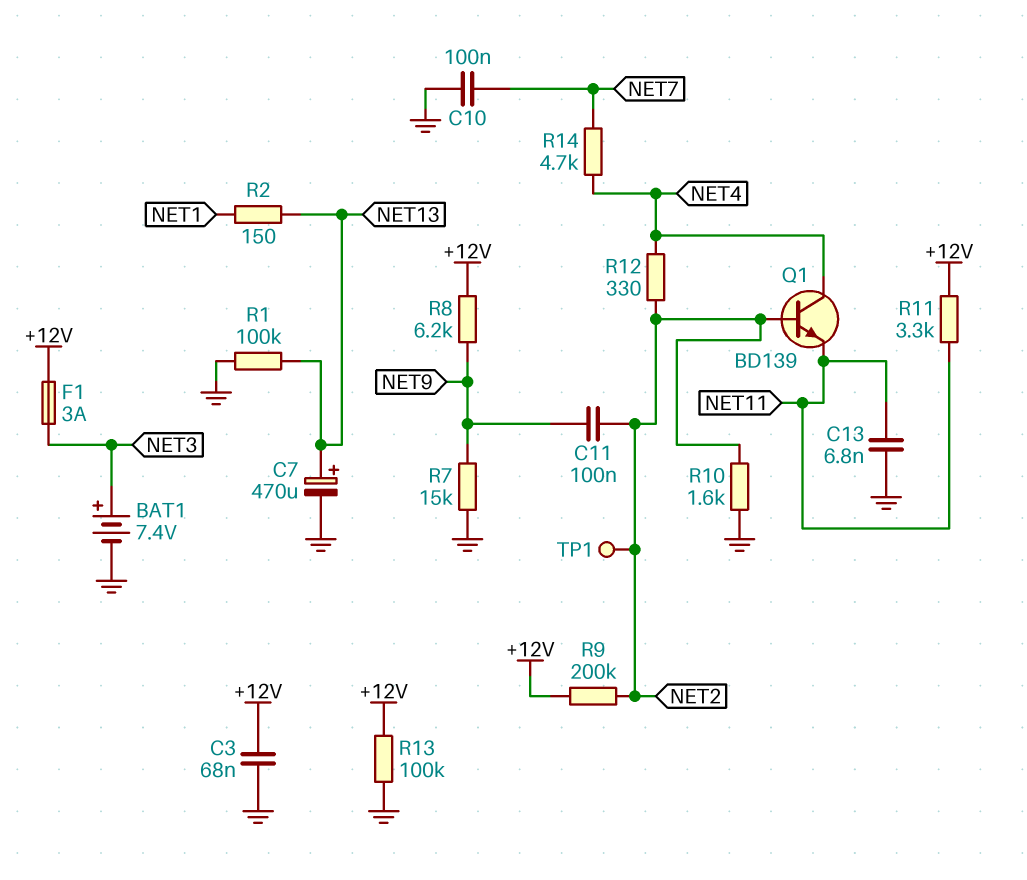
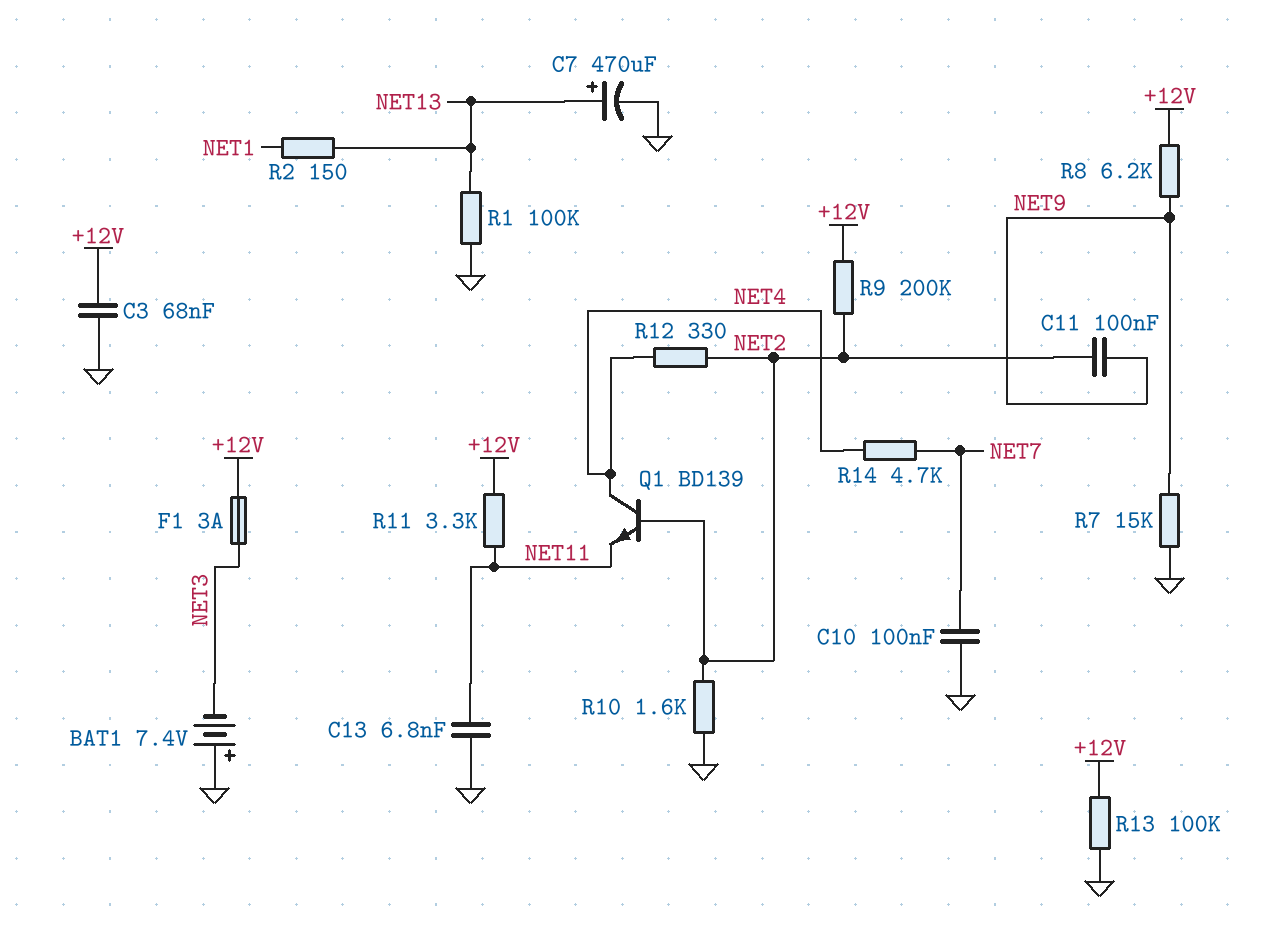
BAT1: 7.4V (plus NET3, minus GND) -> 7.4V (plus GND, minus NET3)
TP1: test point (NET2) -> none

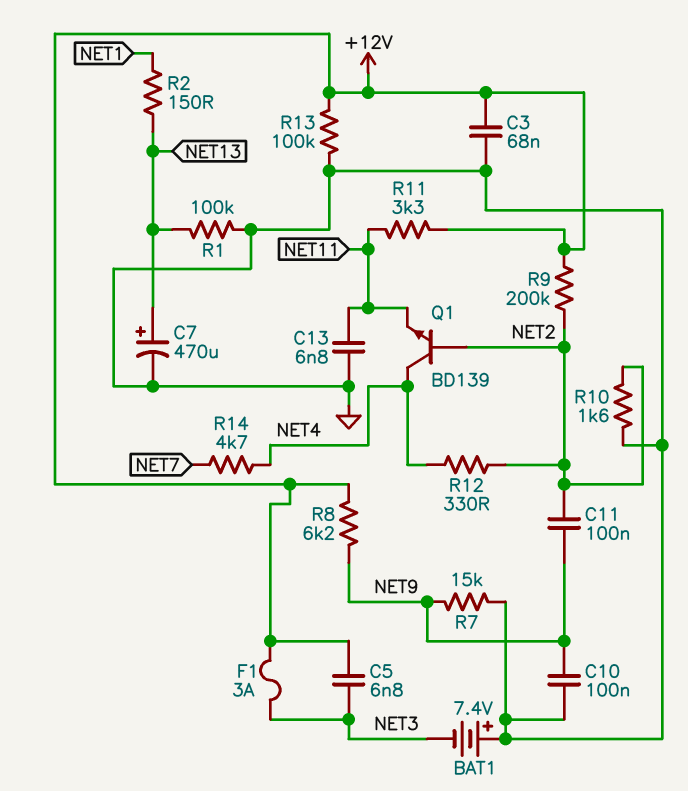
C5: none -> 6.8nF (+12V, NET3)
C10: 100nF (GND, NET7) -> 100nF (GND, NET9)

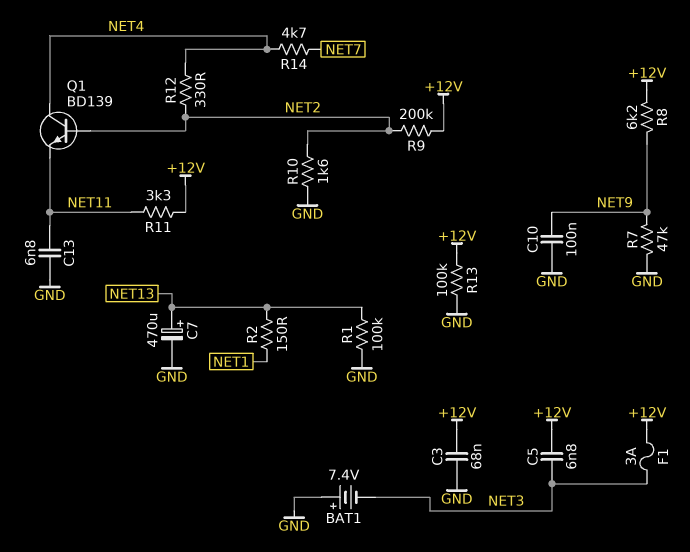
C11: 100nF (NET2, NET9) -> none
R7: 15k (GND, NET9) -> 47k (GND, NET9)

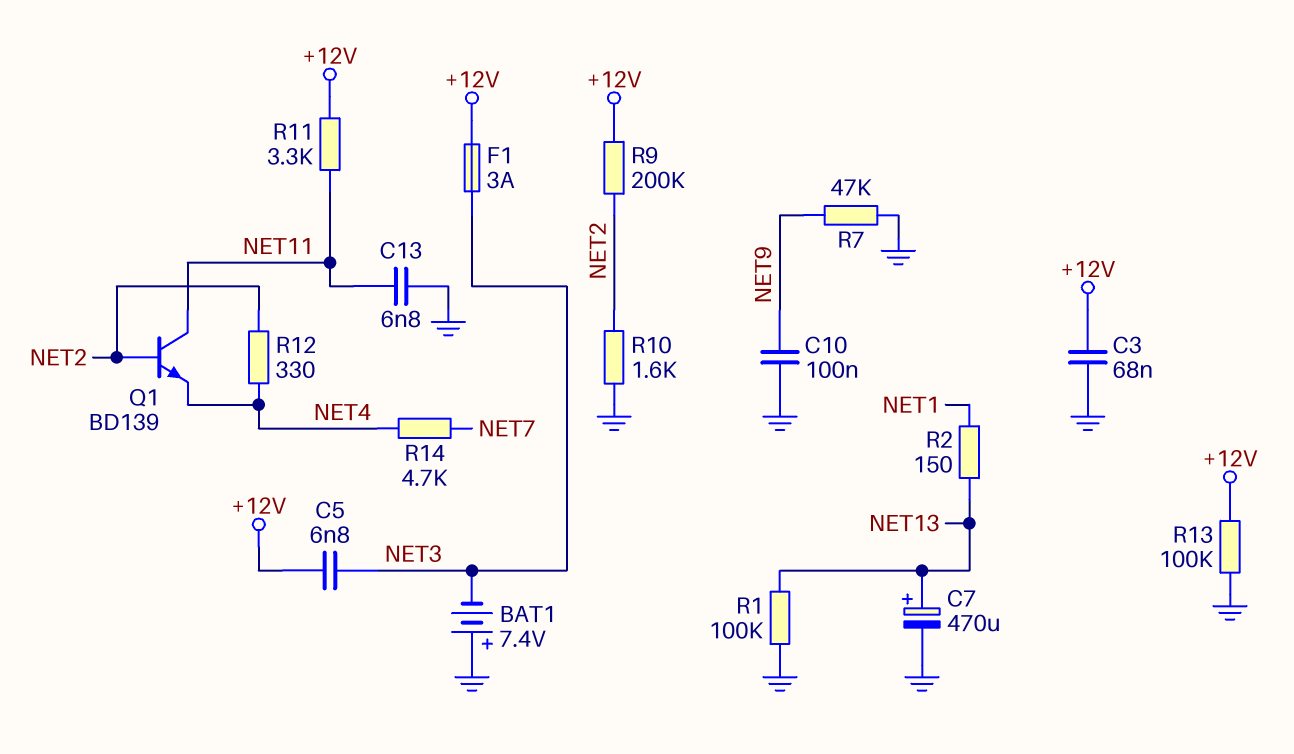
Q1: NPN BD139 (B NET2, C NET4, E NET11) -> NPN BD139 (B NET2, C NET11, E NET4)
R8: 6.2k (+12V, NET9) -> none

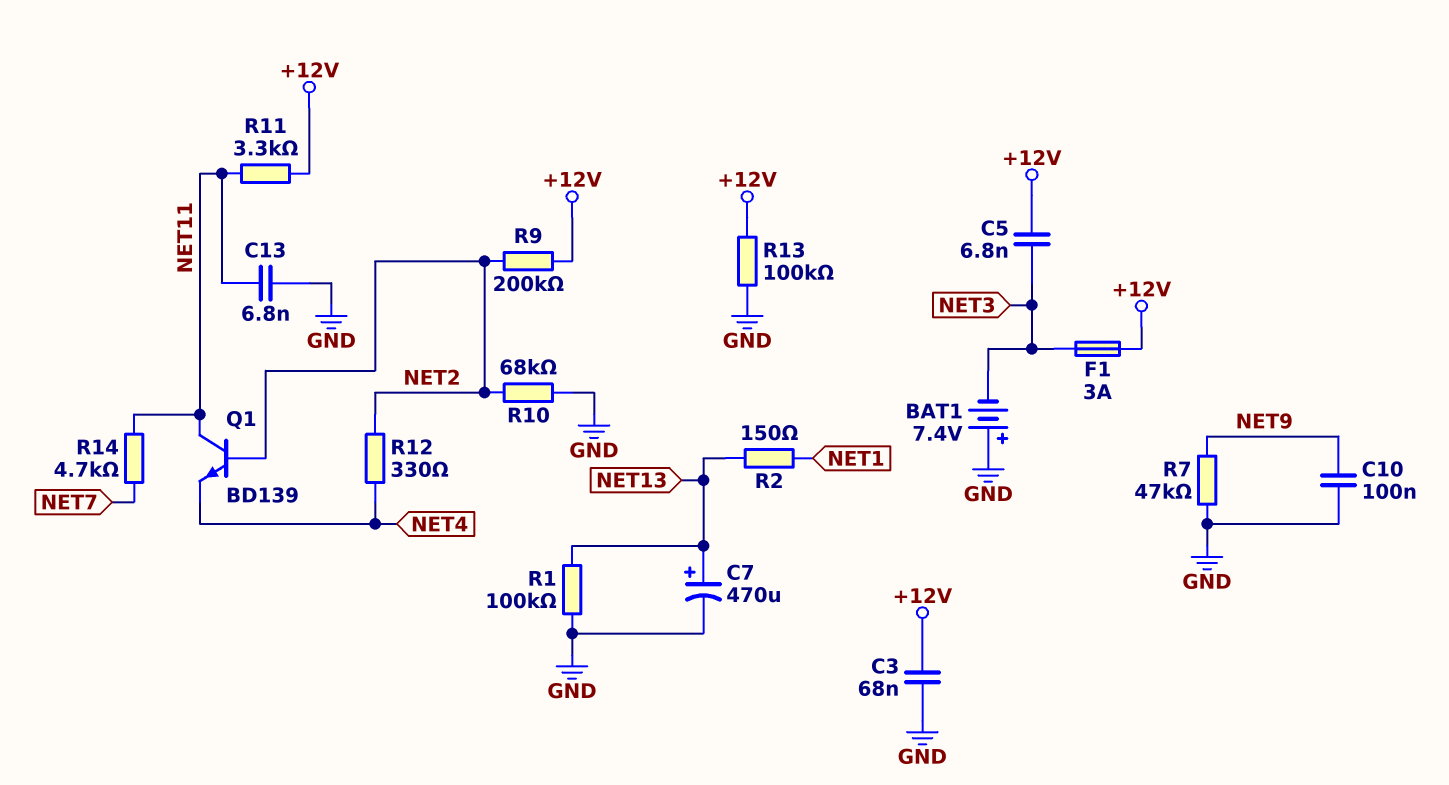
R10: 1.6k (GND, NET2) -> 68k (GND, NET2)
R14: 4.7k (NET4, NET7) -> 4.7k (NET7, NET11)

